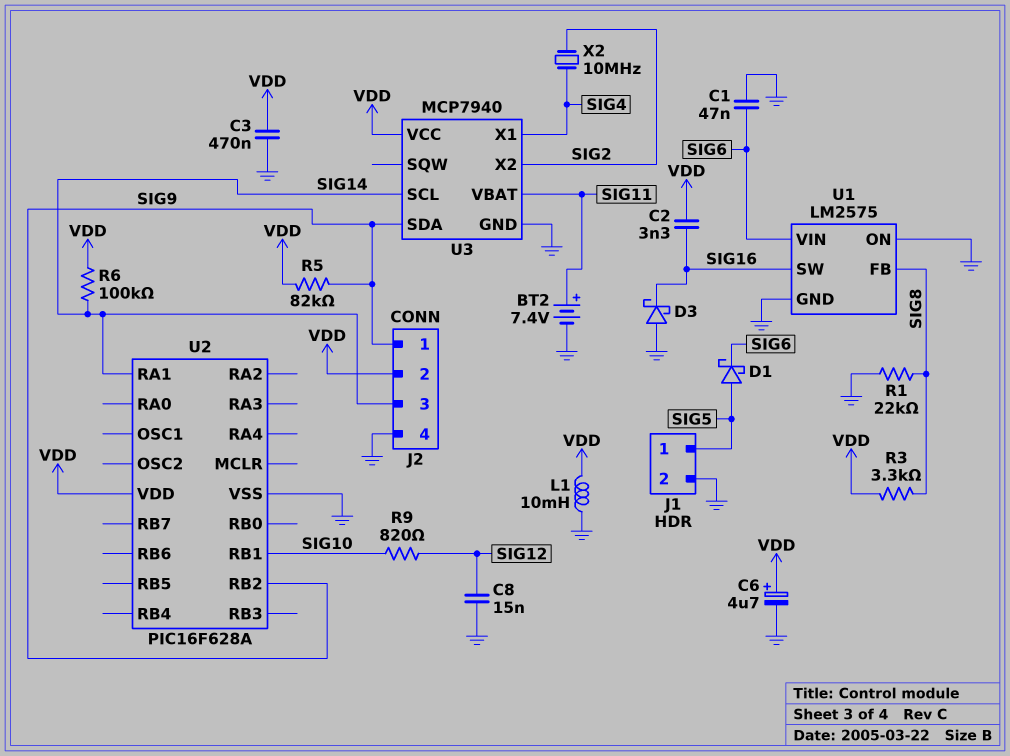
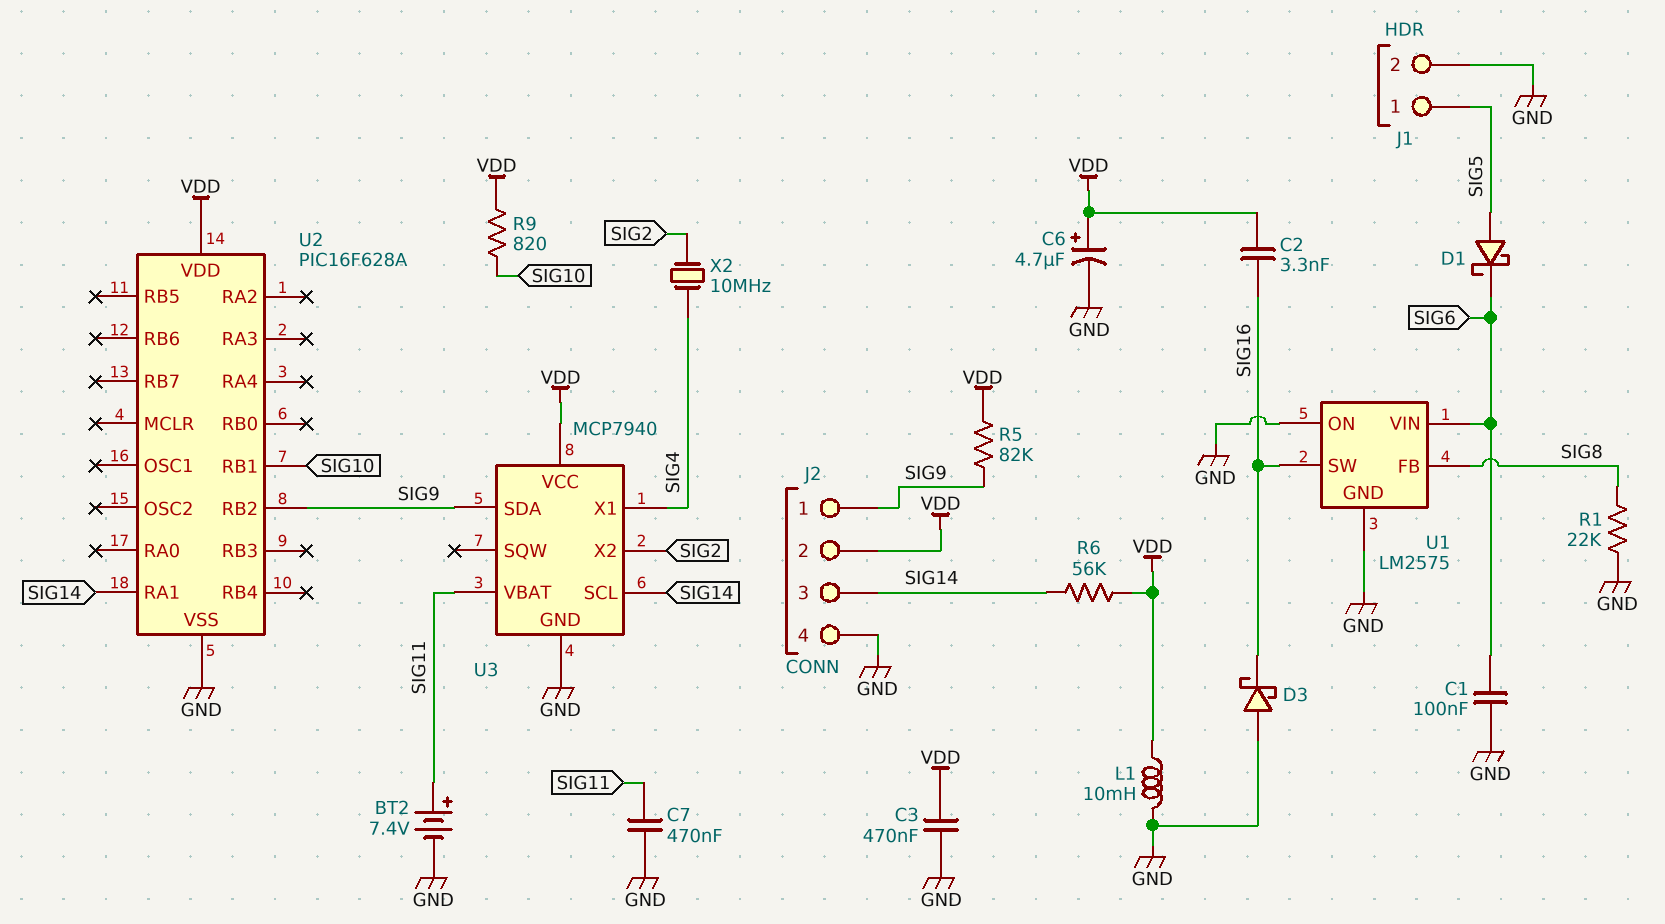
C1: 47nF (GND, SIG6) -> 100nF (GND, SIG6)
C7: none -> 470nF (GND, SIG11)
C8: 15nF (GND, SIG12) -> none
R3: 3.3k (SIG8, VDD) -> none
R6: 100k (SIG14, VDD) -> 56k (SIG14, VDD)
R9: 820 (SIG10, SIG12) -> 820 (SIG10, VDD)

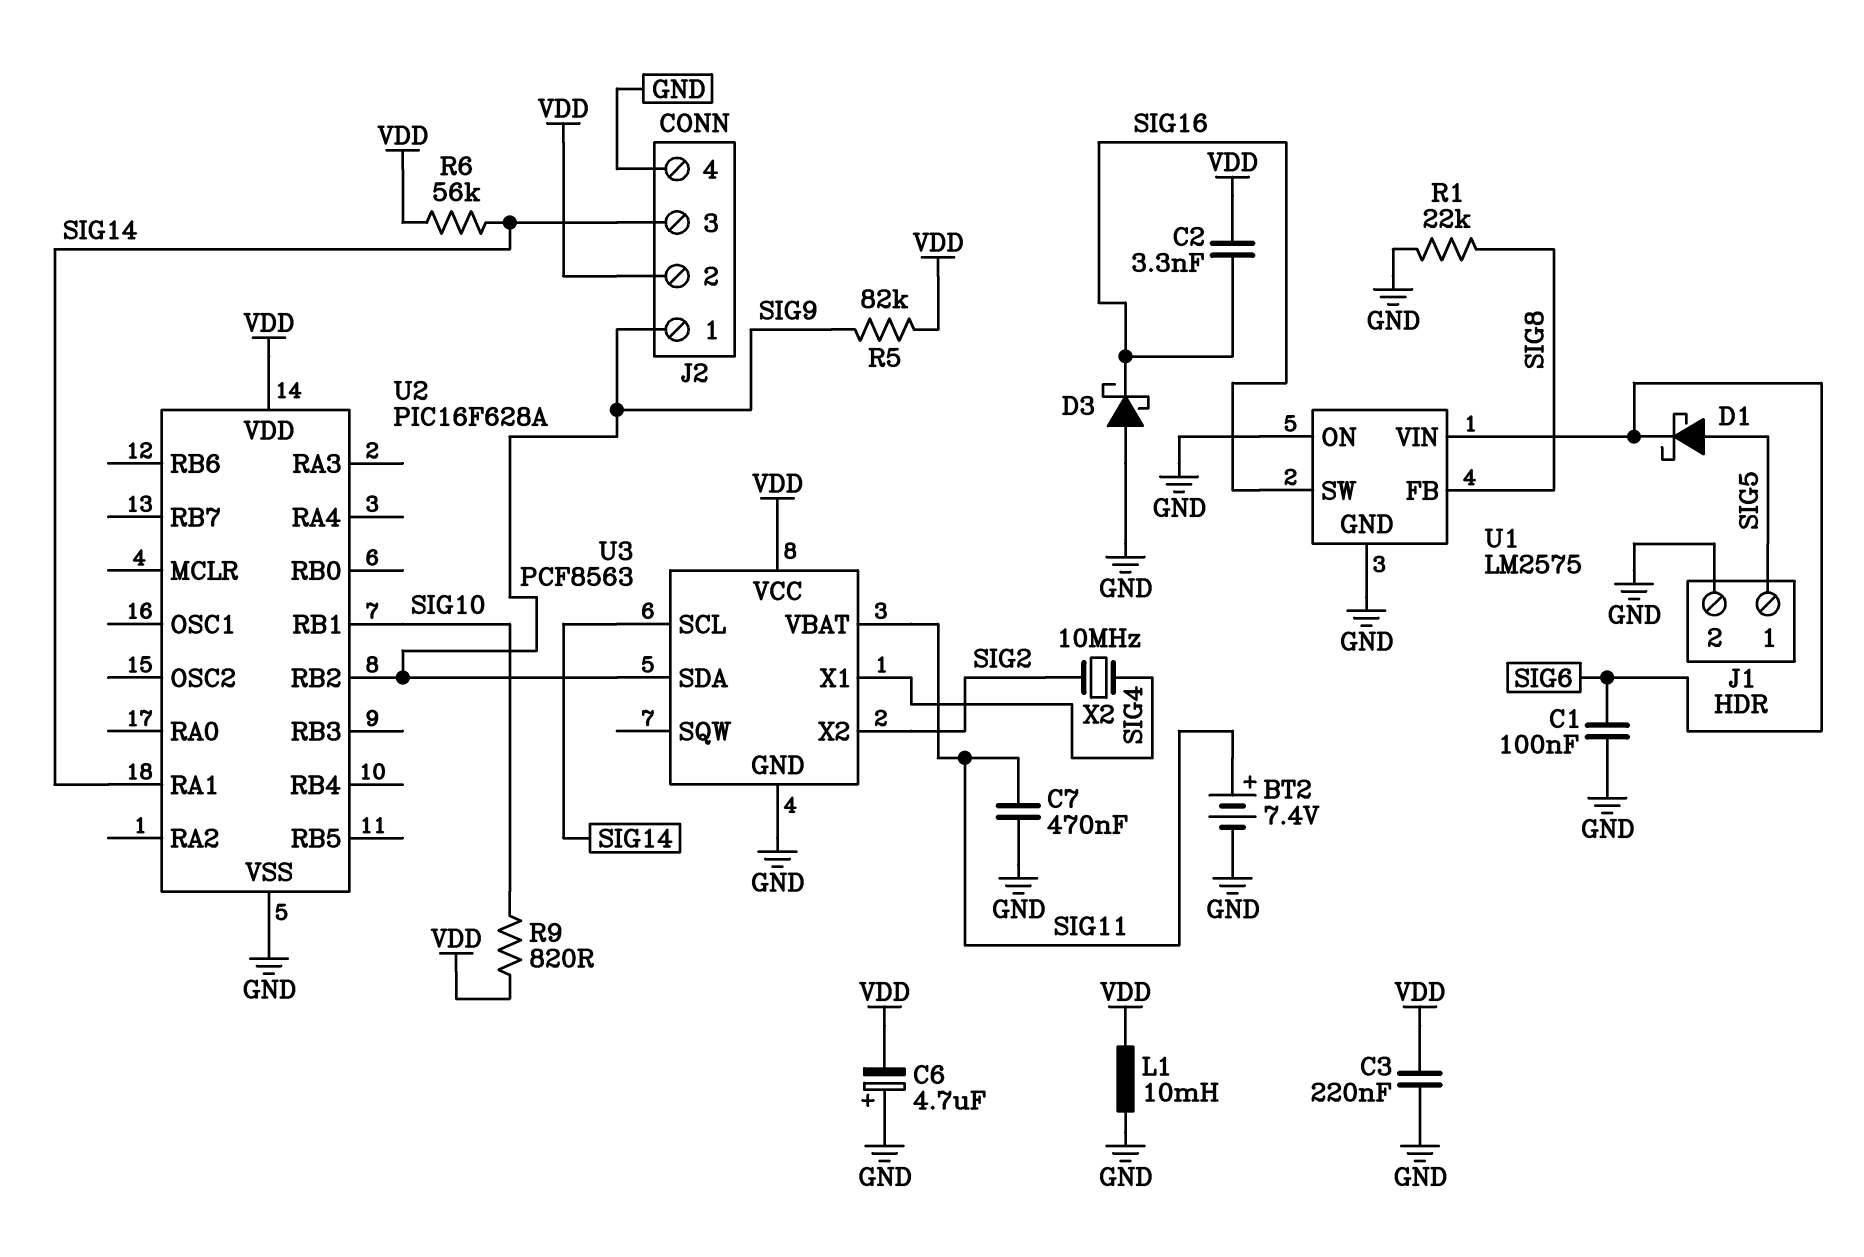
C3: 470nF (GND, VDD) -> 220nF (GND, VDD)
C6: 4.7uF (plus VDD, minus GND) -> 4.7uF (plus GND, minus VDD)
U3: MCP7940 -> PCF8563

